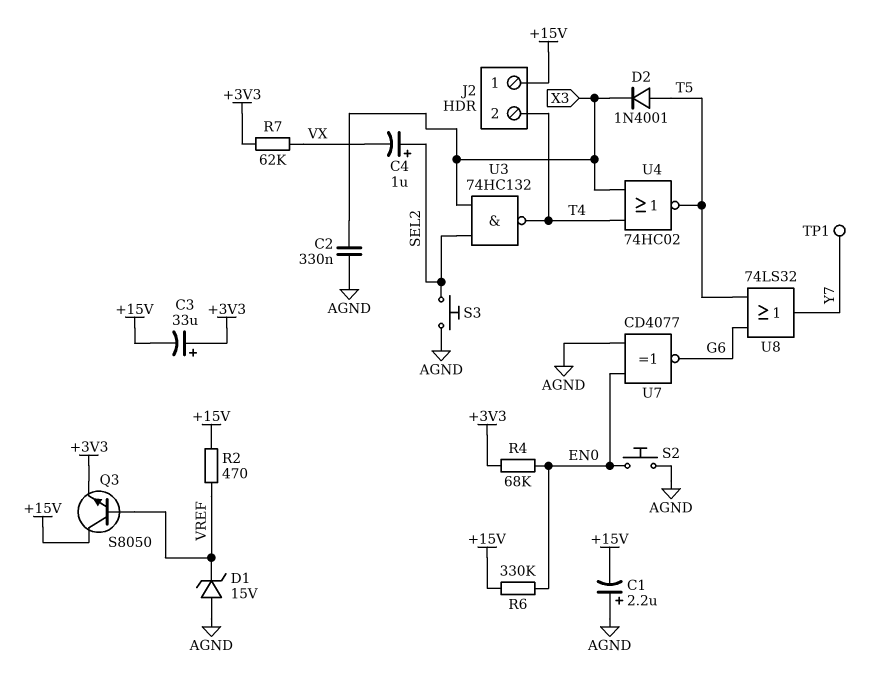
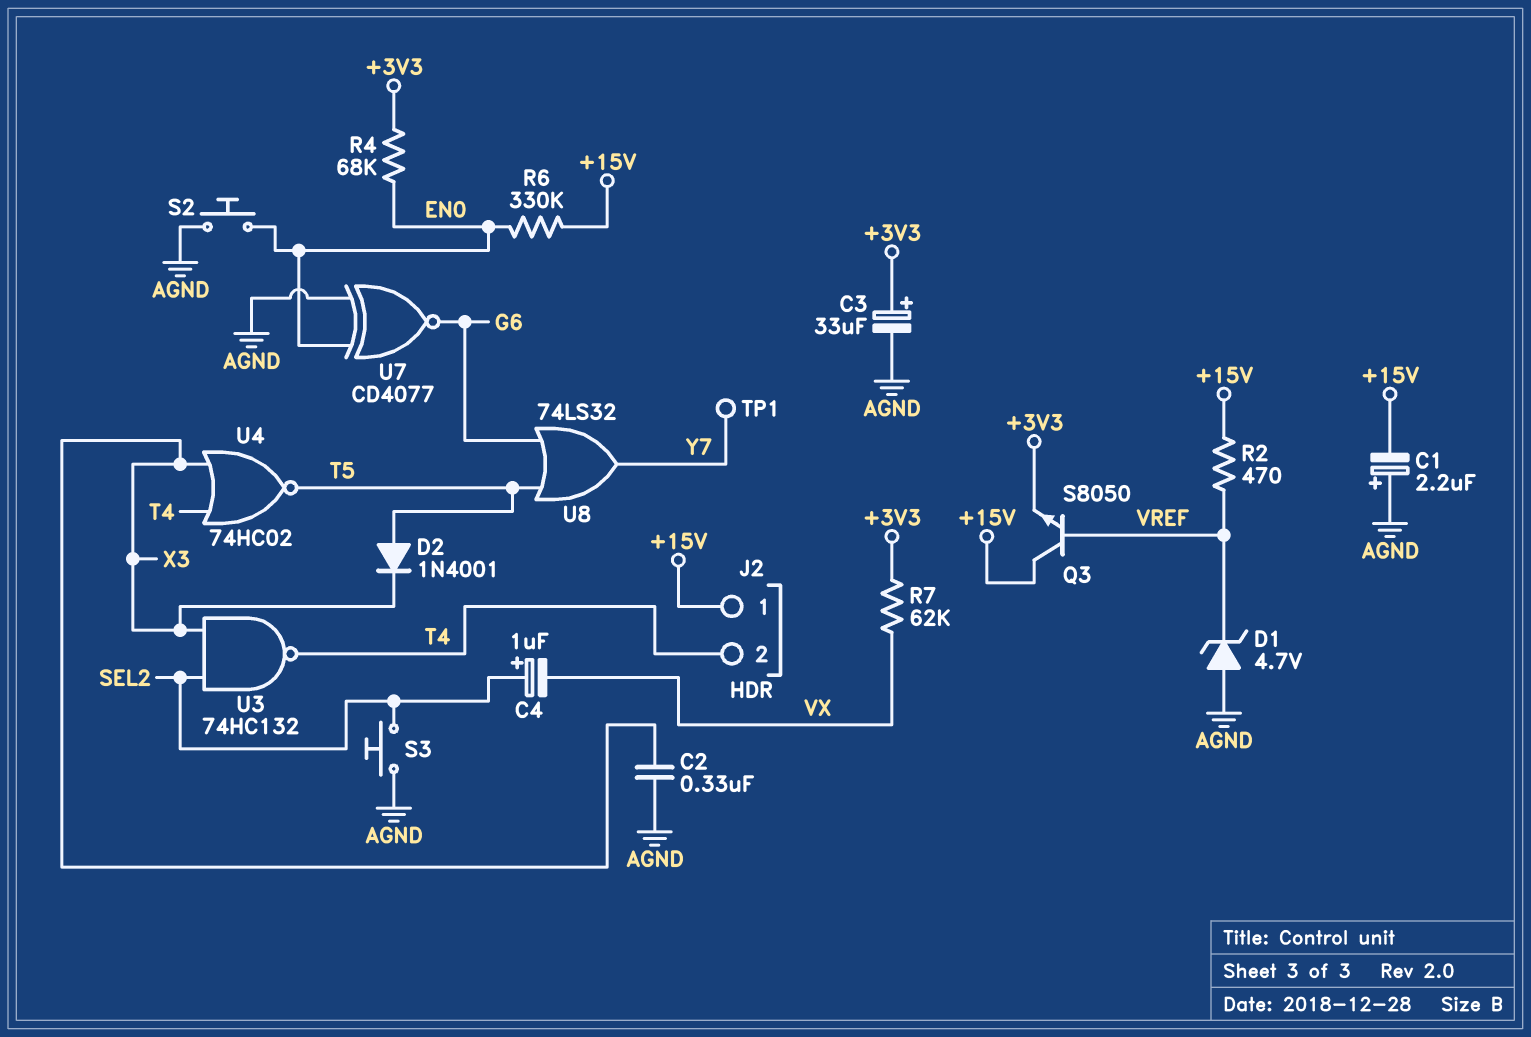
C3: 33uF (plus +3V3, minus +15V) -> 33uF (plus +3V3, minus AGND)
D1: zener 15V (A AGND, K VREF) -> zener 4.7V (A AGND, K VREF)

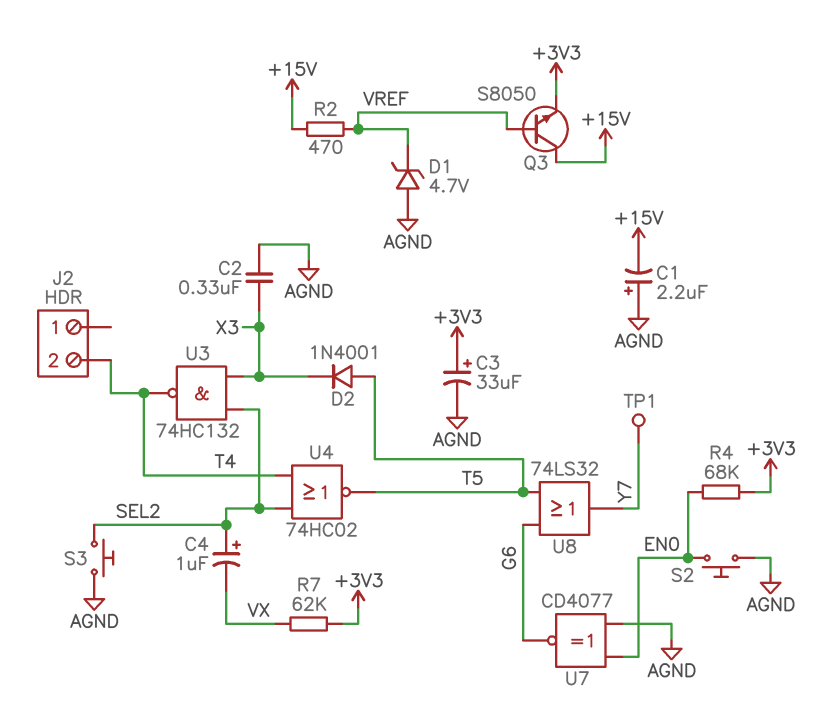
J2 pin 1: +15V -> none
R6: 330k (+15V, EN0) -> none
U4: NOR 74HC02 (in T4, in X3, out T5) -> NOR 74HC02 (in SEL2, in T4, out T5)

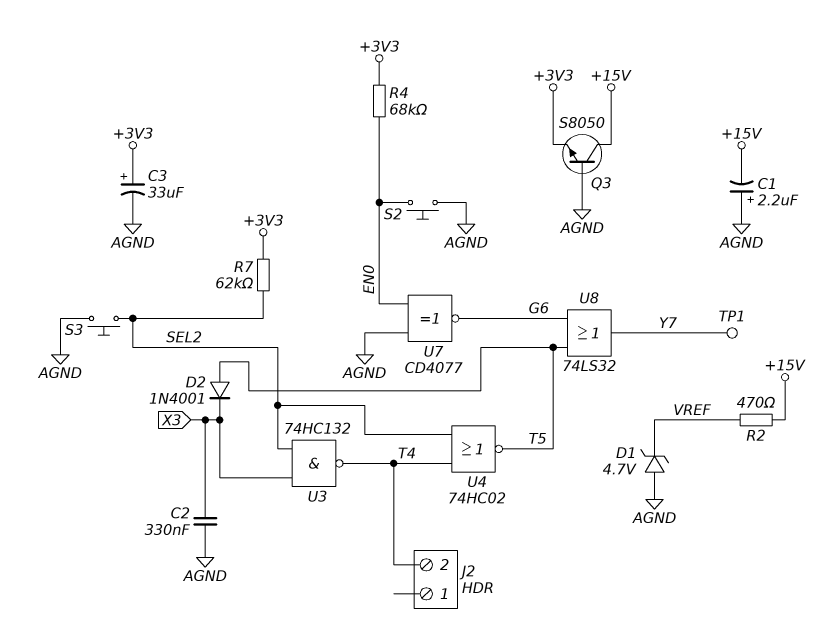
C4: 1uF (plus SEL2, minus VX) -> none
Q3: NPN S8050 (B VREF, C +15V, E +3V3) -> NPN S8050 (B AGND, C +15V, E +3V3)
R7: 62k (+3V3, VX) -> 62k (+3V3, SEL2)

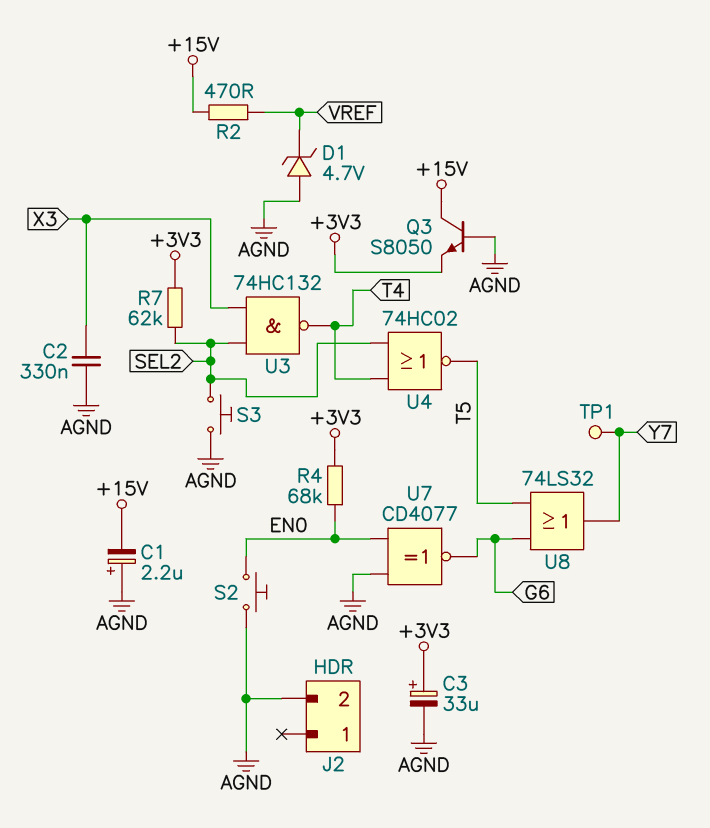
D2: diode 1N4001 (A T5, K X3) -> none
J2 pin 2: T4 -> AGND

